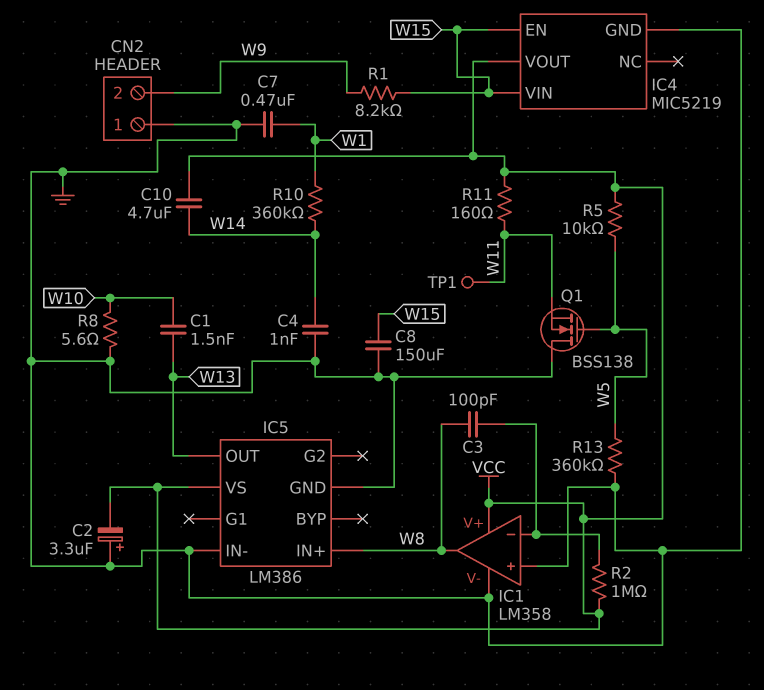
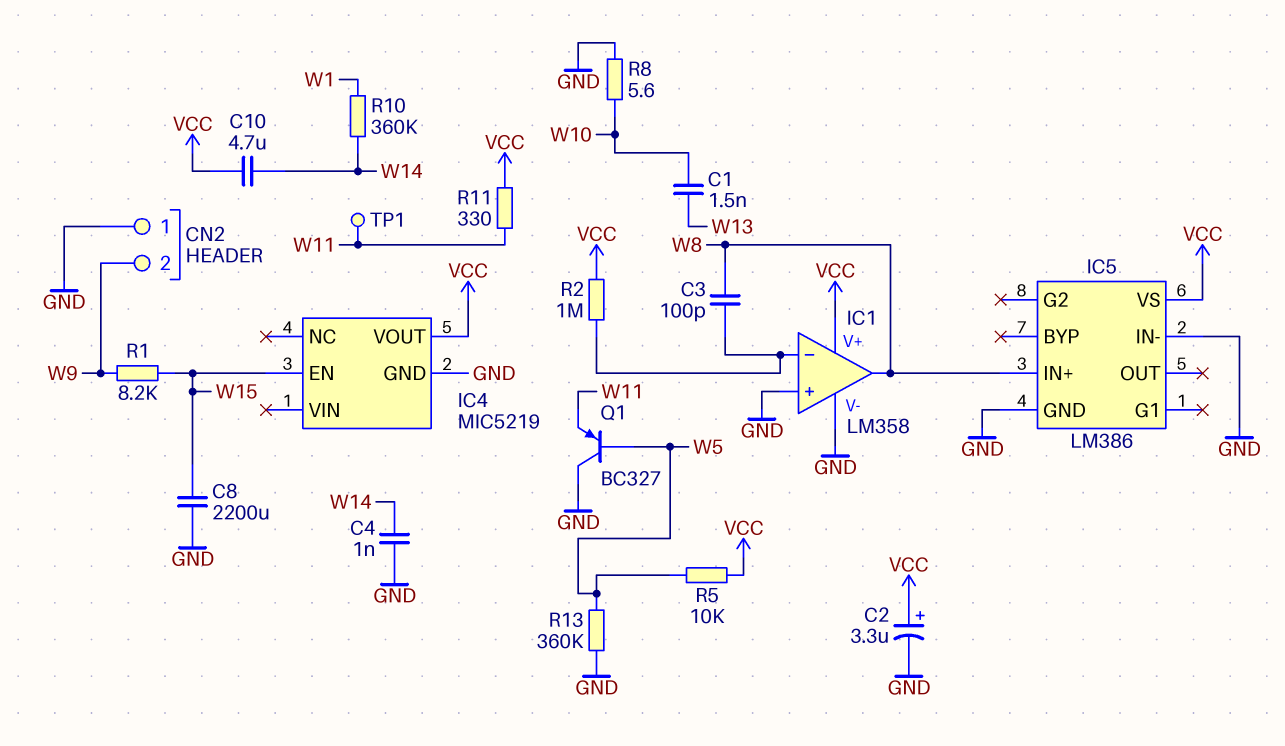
C2: 3.3uF (plus GND, minus VCC) -> 3.3uF (plus VCC, minus GND)
C7: 470nF (GND, W1) -> none
C8: 150uF (GND, W15) -> 2200uF (GND, W15)
IC4 pin VIN: W15 -> none
IC5 pin OUT: W13 -> none
Q1: NMOS BSS138 (G W5, D GND, S W11) -> PNP BC327 (B W5, C GND, E W11)
R11: 160 (VCC, W11) -> 330 (VCC, W11)

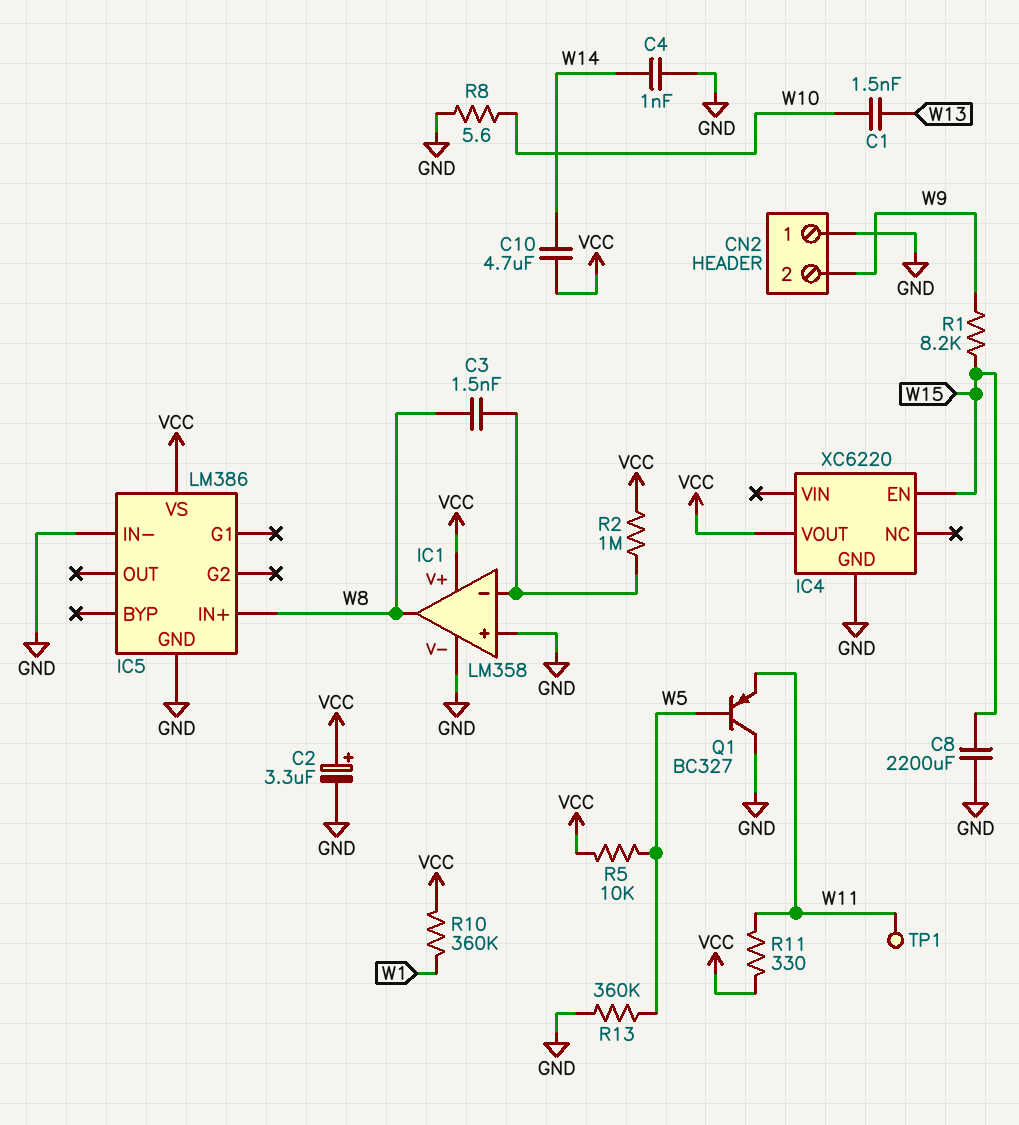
C3: 100pF (IC1/in-, W8) -> 1.5nF (IC1/in-, W8)
IC4: MIC5219 -> XC6220
R10: 360k (W1, W14) -> 360k (VCC, W1)

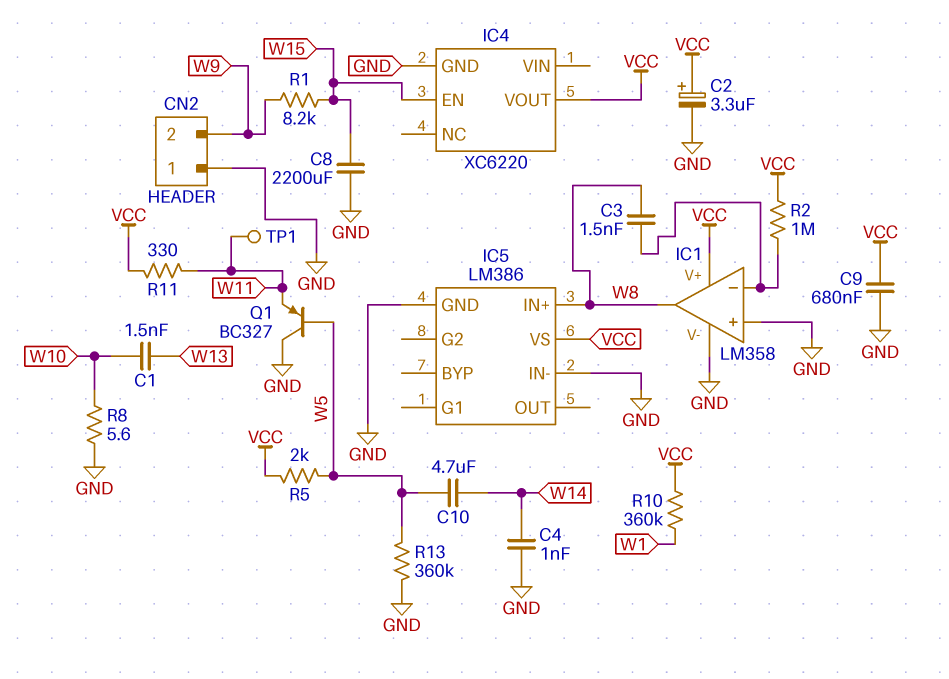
C9: none -> 680nF (GND, VCC)
C10: 4.7uF (VCC, W14) -> 4.7uF (W5, W14)
R5: 10k (VCC, W5) -> 2k (VCC, W5)

